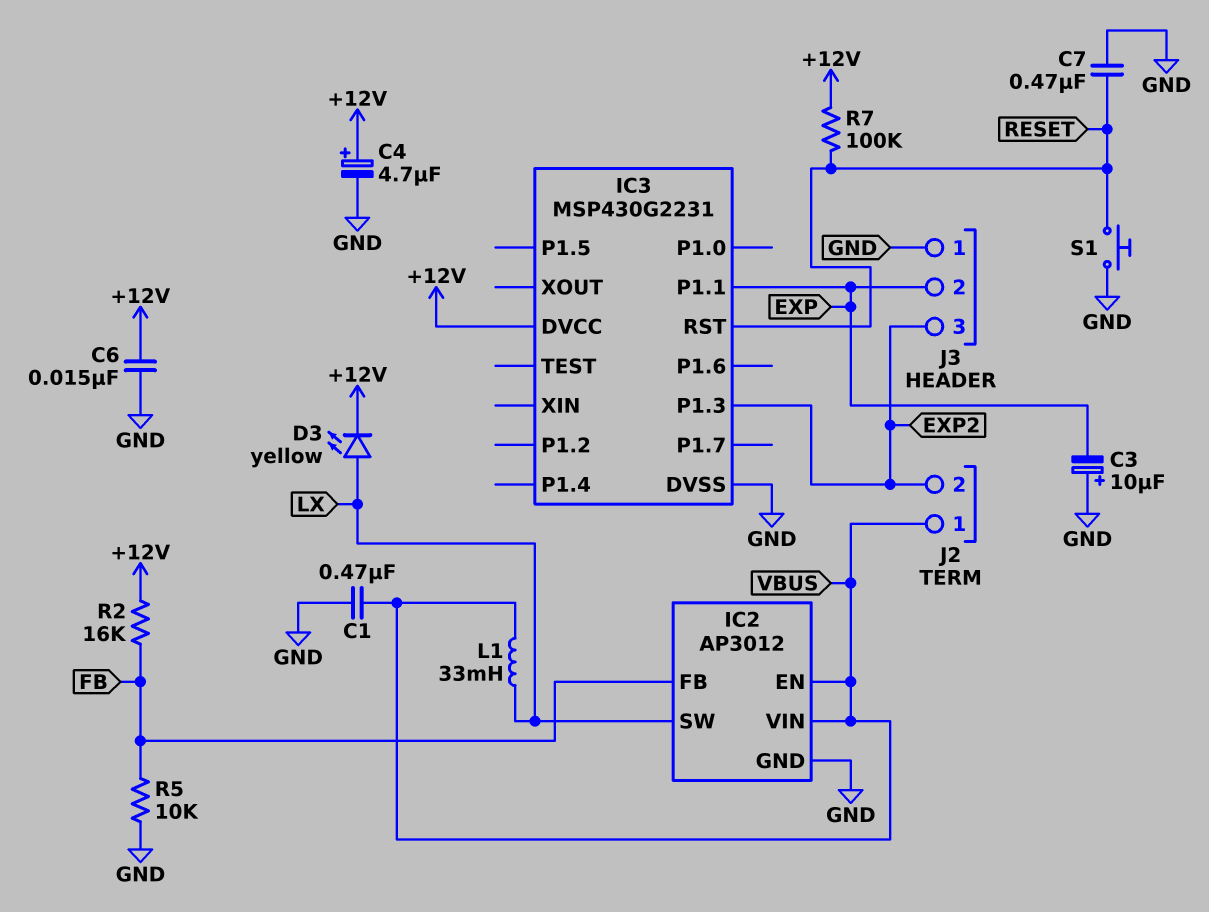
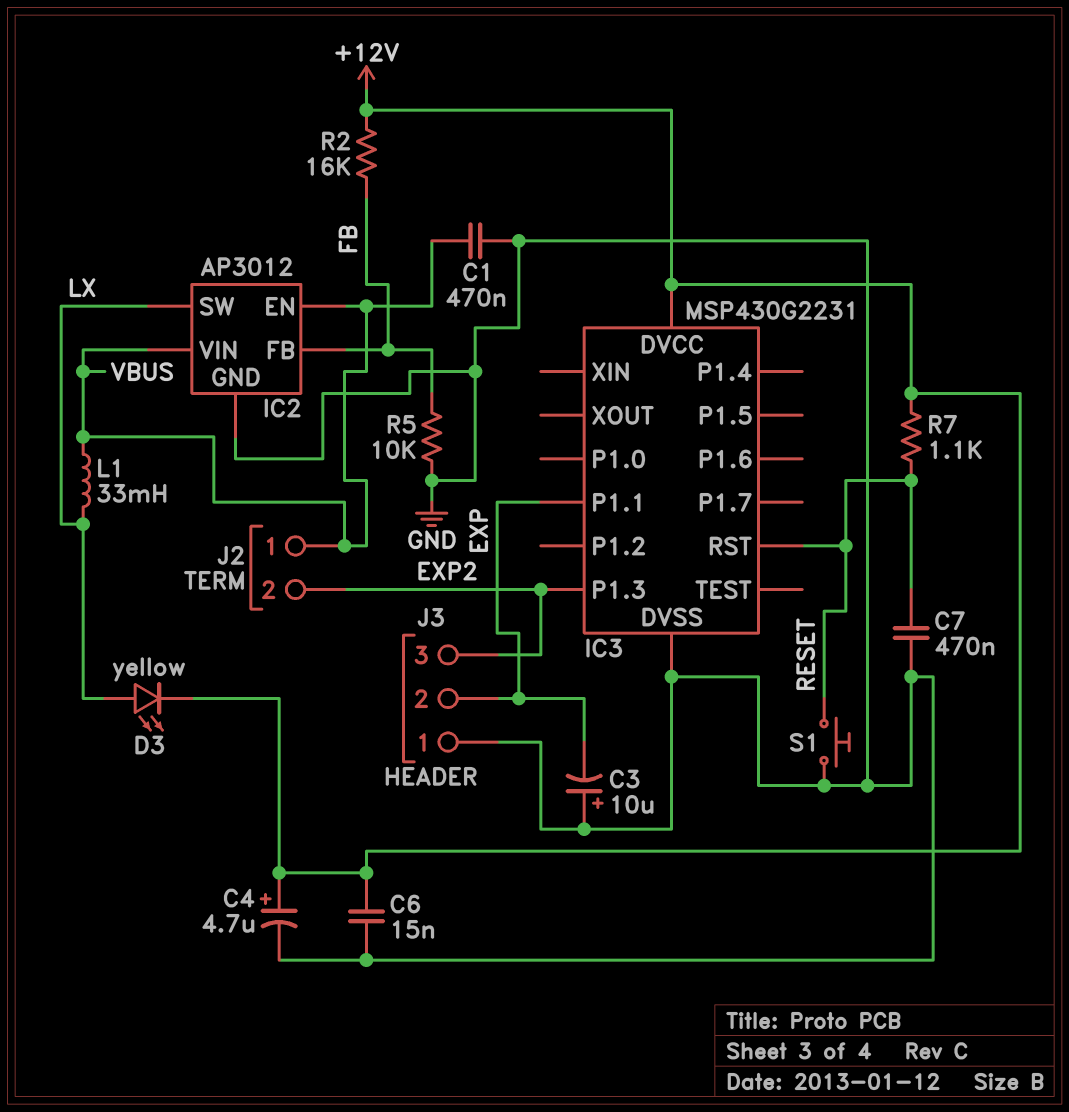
R7: 100k (+12V, RESET) -> 1.1k (+12V, RESET)

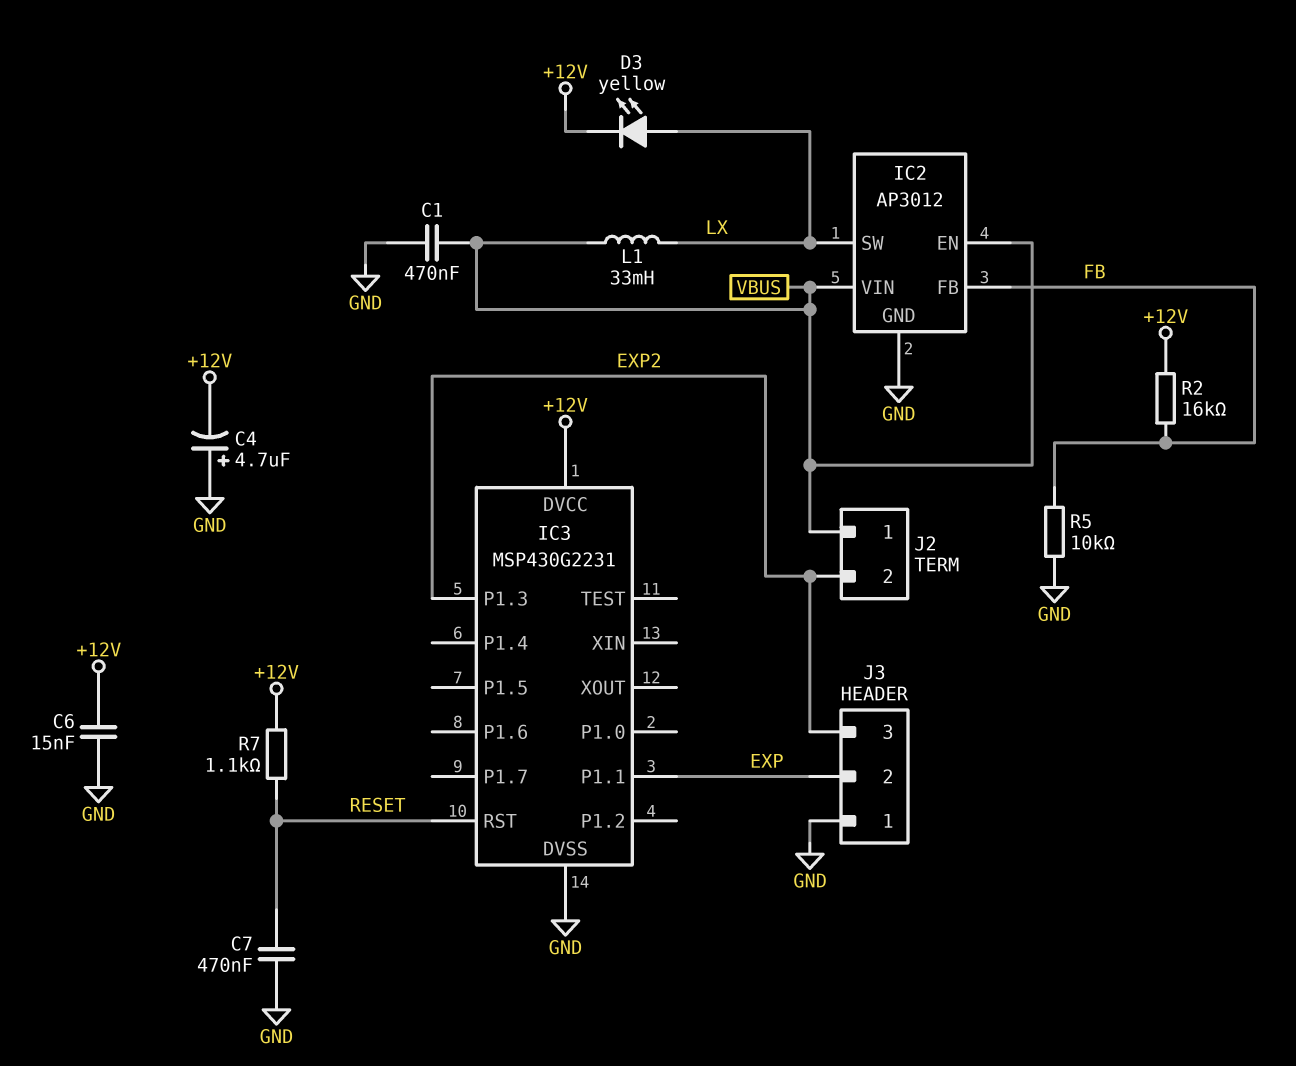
C3: 10uF (plus GND, minus EXP) -> none
C4: 4.7uF (plus +12V, minus GND) -> 4.7uF (plus GND, minus +12V)
S1: button (GND, RESET) -> none

